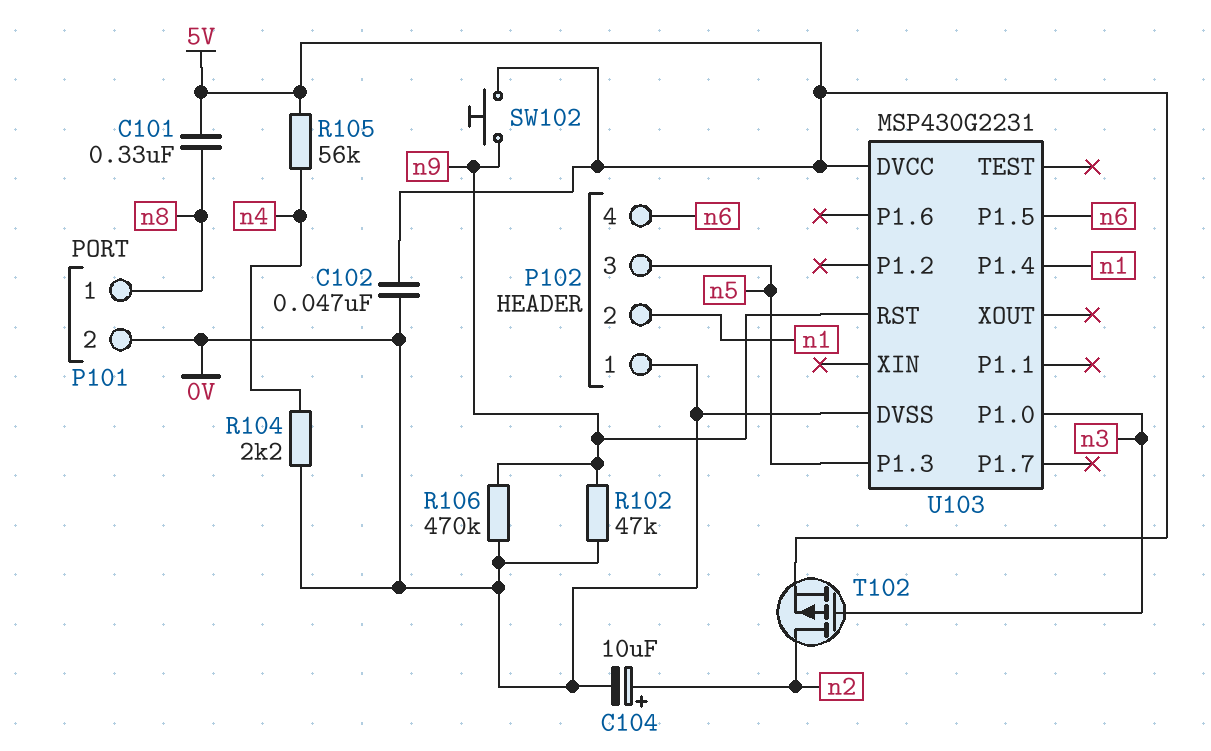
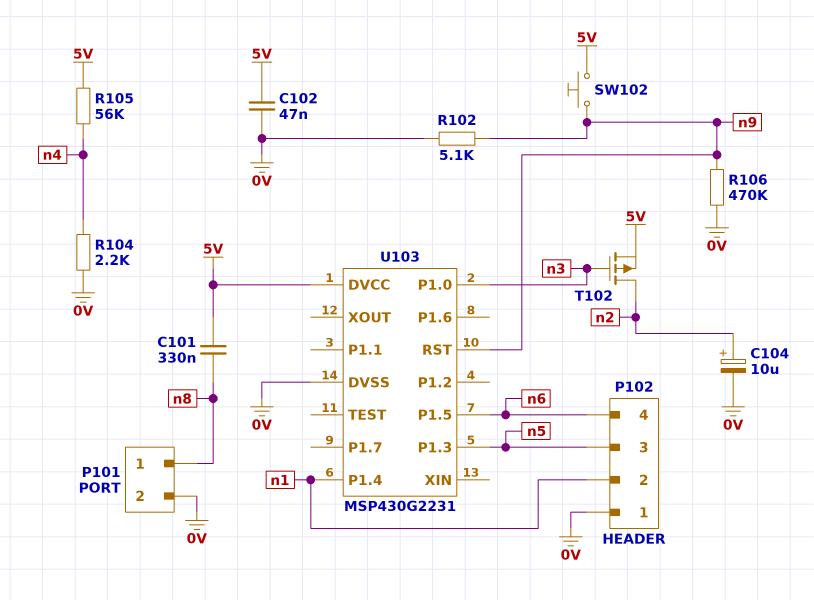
R102: 47k (0V, n9) -> 5.1k (0V, n9)

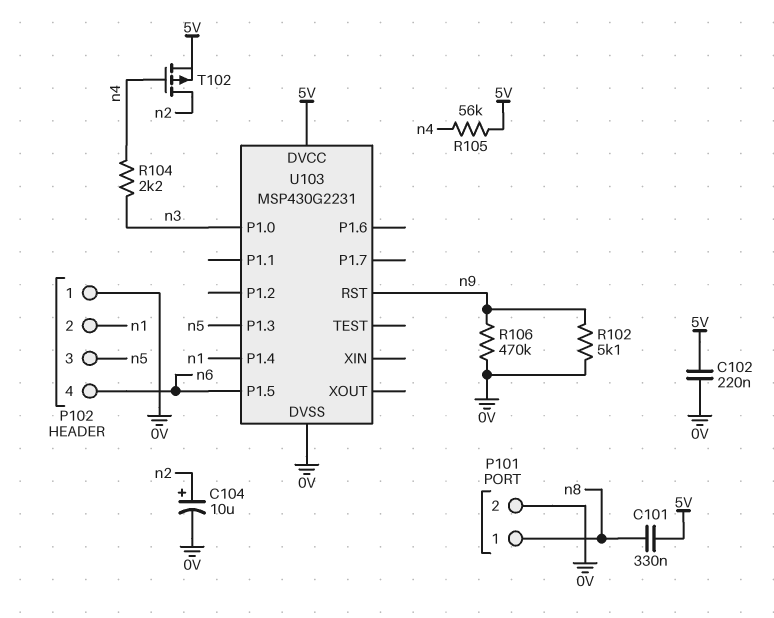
C102: 47nF (0V, 5V) -> 220nF (0V, 5V)
R104: 2.2k (0V, n4) -> 2.2k (n3, n4)
SW102: button (5V, n9) -> none
T102: PMOS (G n3, D n2, S 5V) -> PMOS (G n4, D n2, S 5V)

